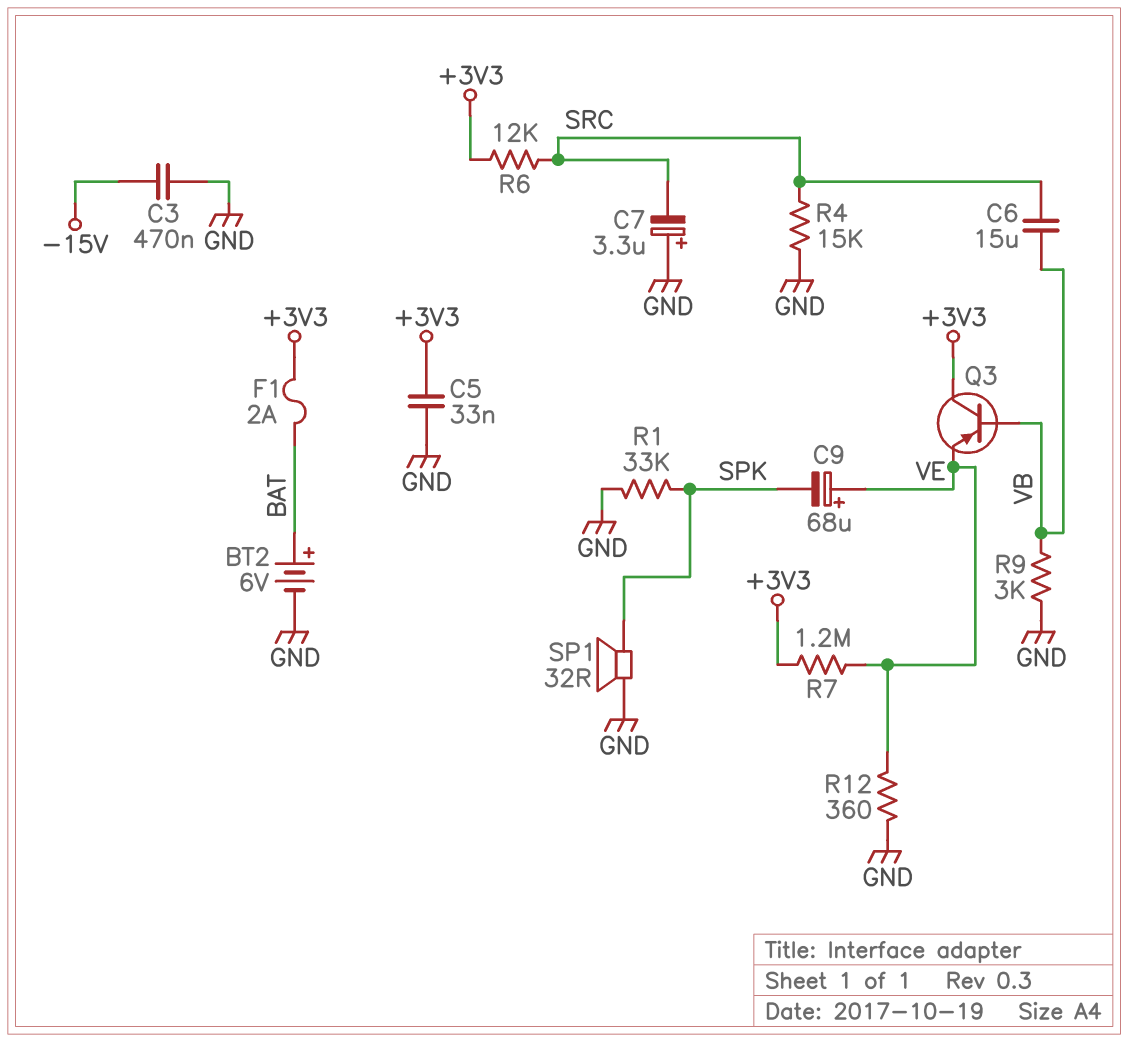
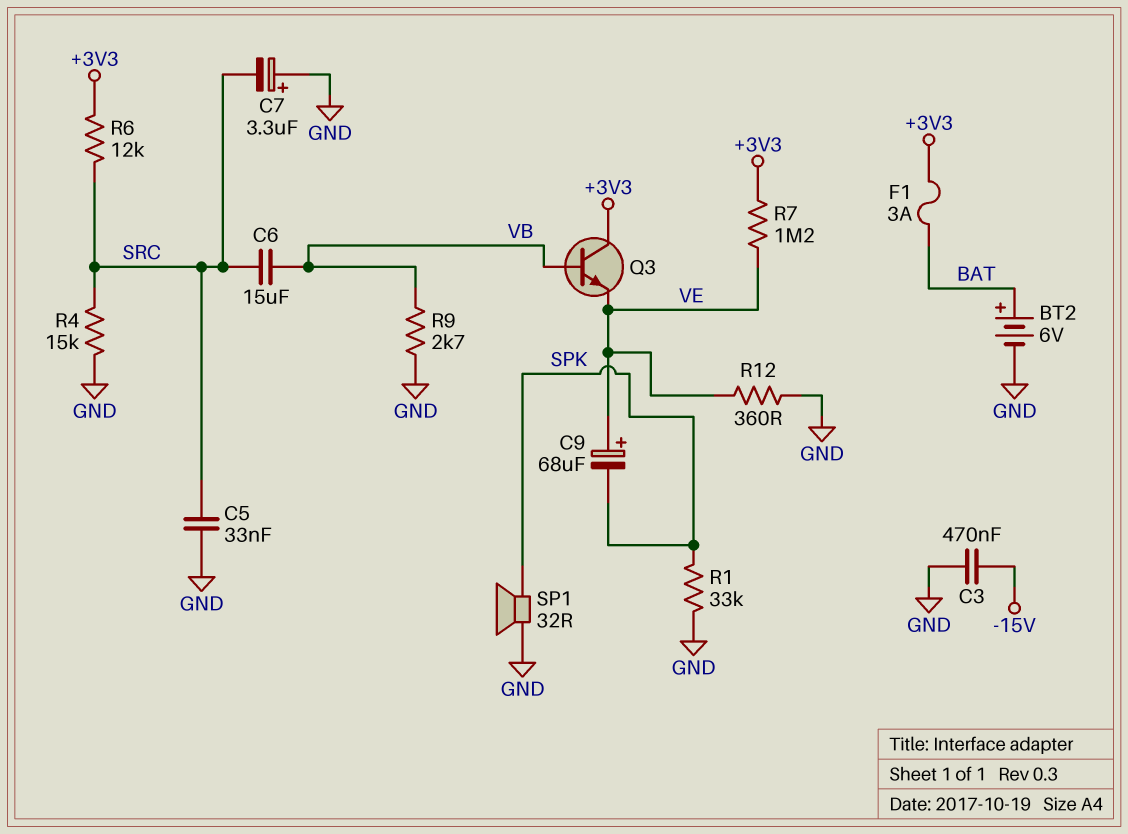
C5: 33nF (+3V3, GND) -> 33nF (GND, SRC)
F1: 2A (+3V3, BAT) -> 3A (+3V3, BAT)
Q3: PNP (B VB, C +3V3, E VE) -> NPN (B VB, C +3V3, E VE)
R9: 3k (GND, VB) -> 2.7k (GND, VB)

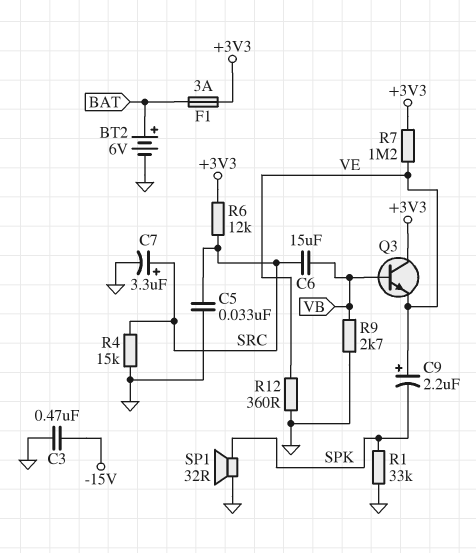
C7: 3.3uF (plus GND, minus SRC) -> 3.3uF (plus SRC, minus GND)
C9: 68uF (plus VE, minus SPK) -> 2.2uF (plus VE, minus SPK)

